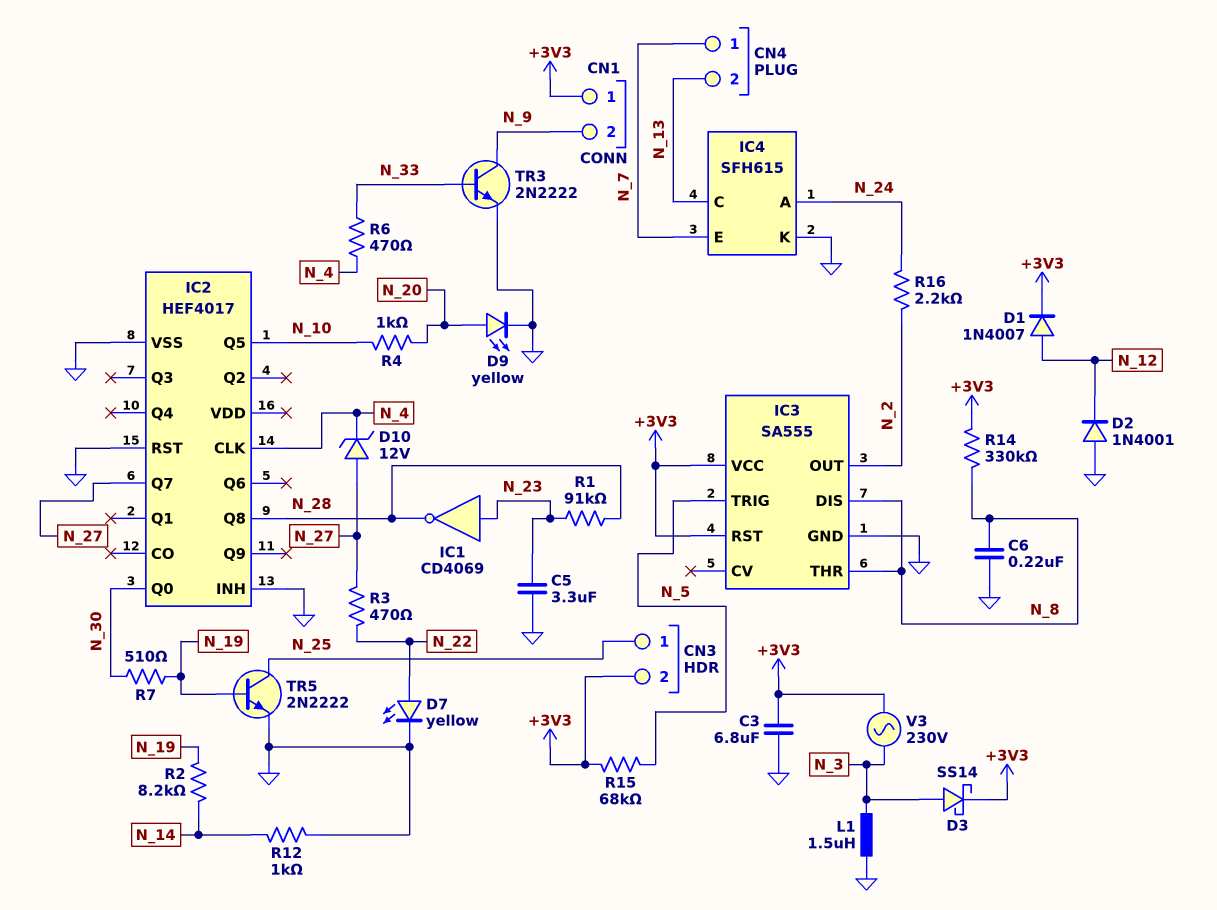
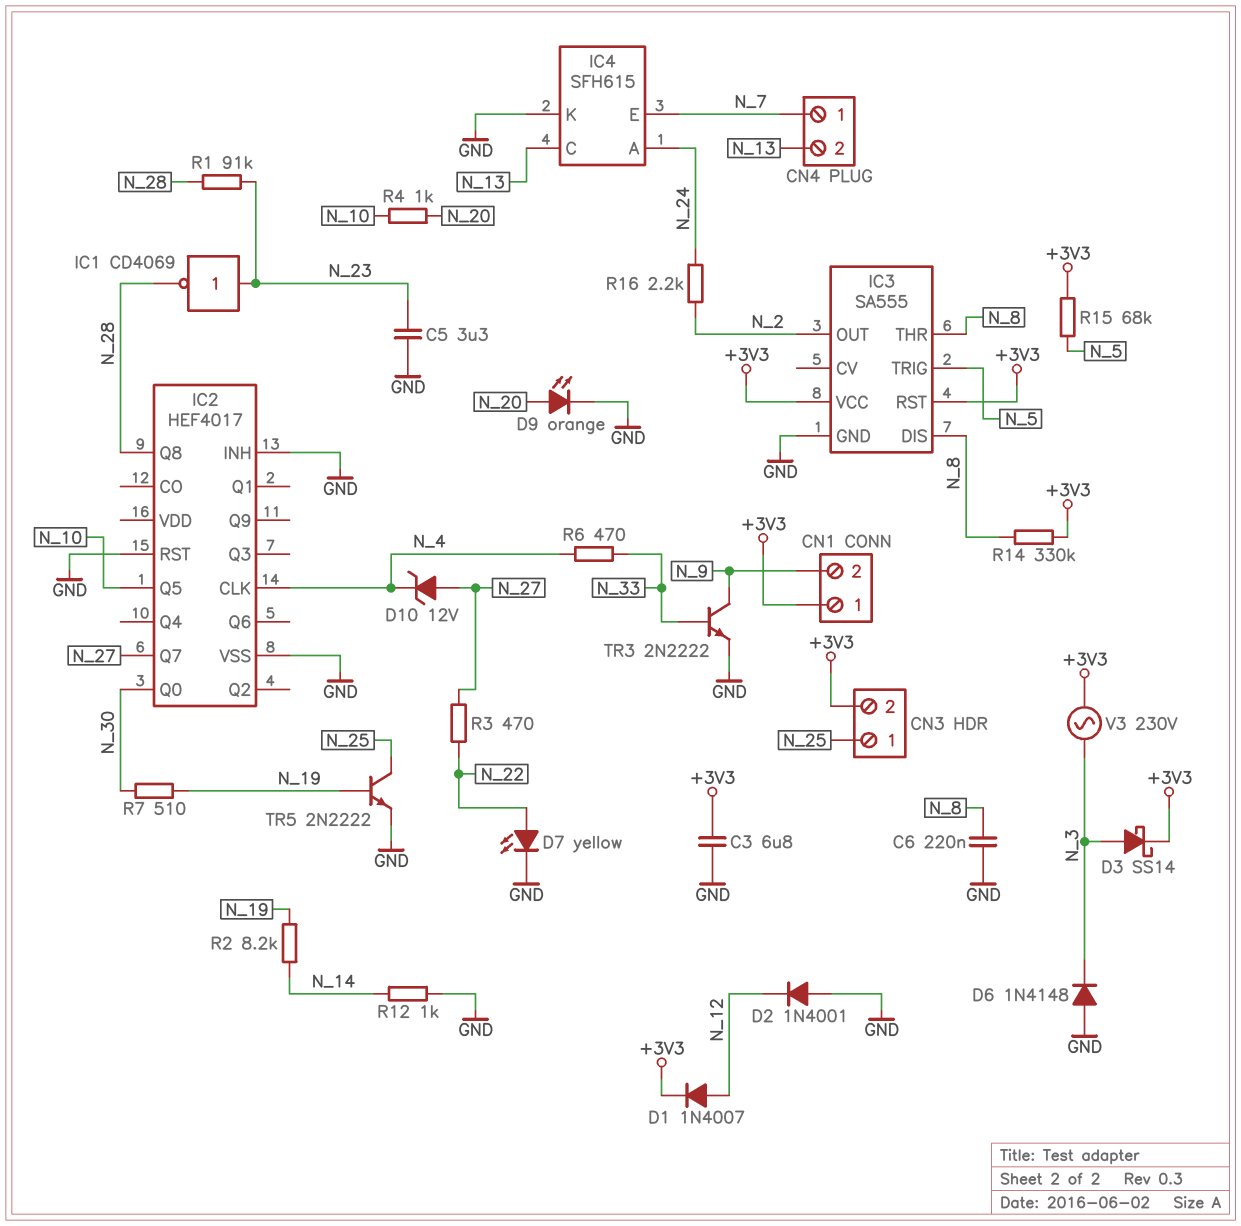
D6: none -> diode 1N4148 (A GND, K N_3)
D9: LED yellow (A N_20, K GND) -> LED orange (A N_20, K GND)
L1: 1.5uH (GND, N_3) -> none

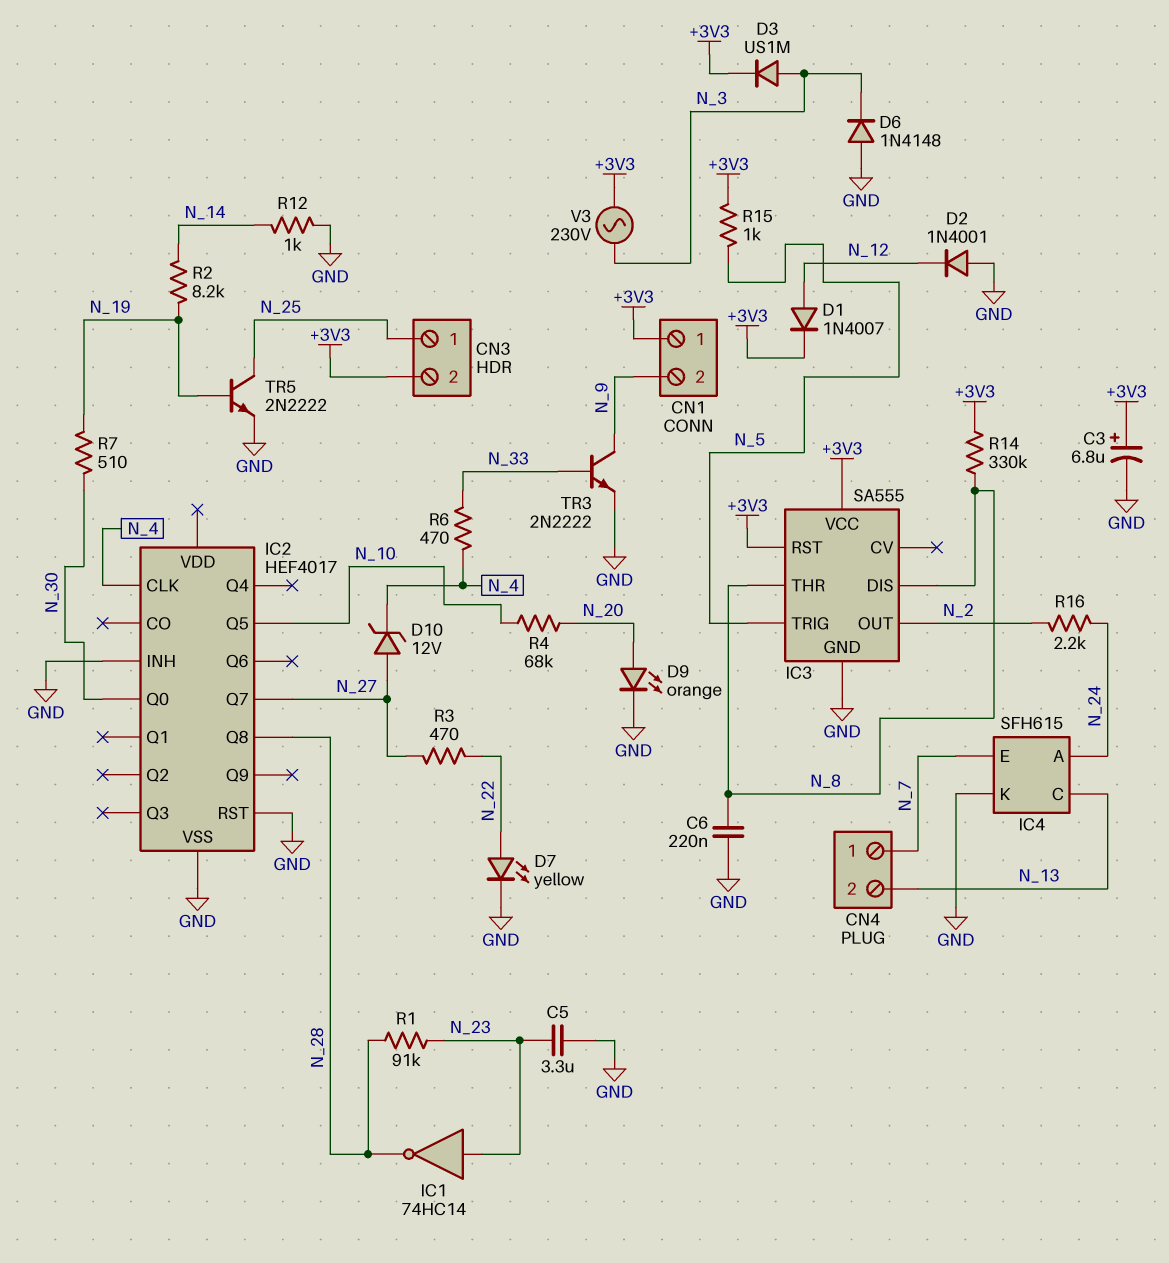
C3: 6.8uF (+3V3, GND) -> 6.8uF (plus +3V3, minus GND)
D3: schottky SS14 (A N_3, K +3V3) -> diode US1M (A N_3, K +3V3)
IC1: NOT CD4069 (in N_23, out N_28) -> NOT 74HC14 (in N_23, out N_28)
R4: 1k (N_10, N_20) -> 68k (N_10, N_20)
R15: 68k (+3V3, N_5) -> 1k (+3V3, N_5)

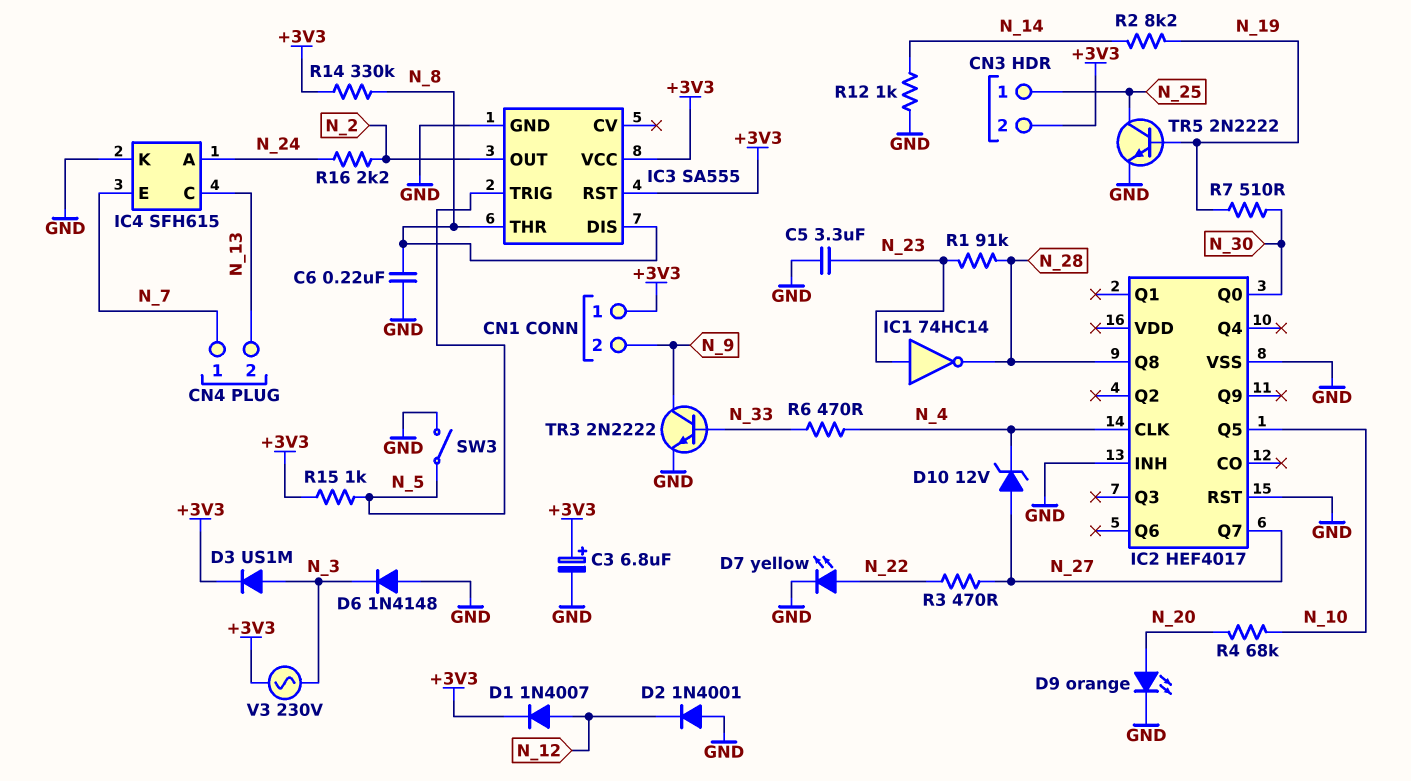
SW3: none -> switch (GND, N_5)

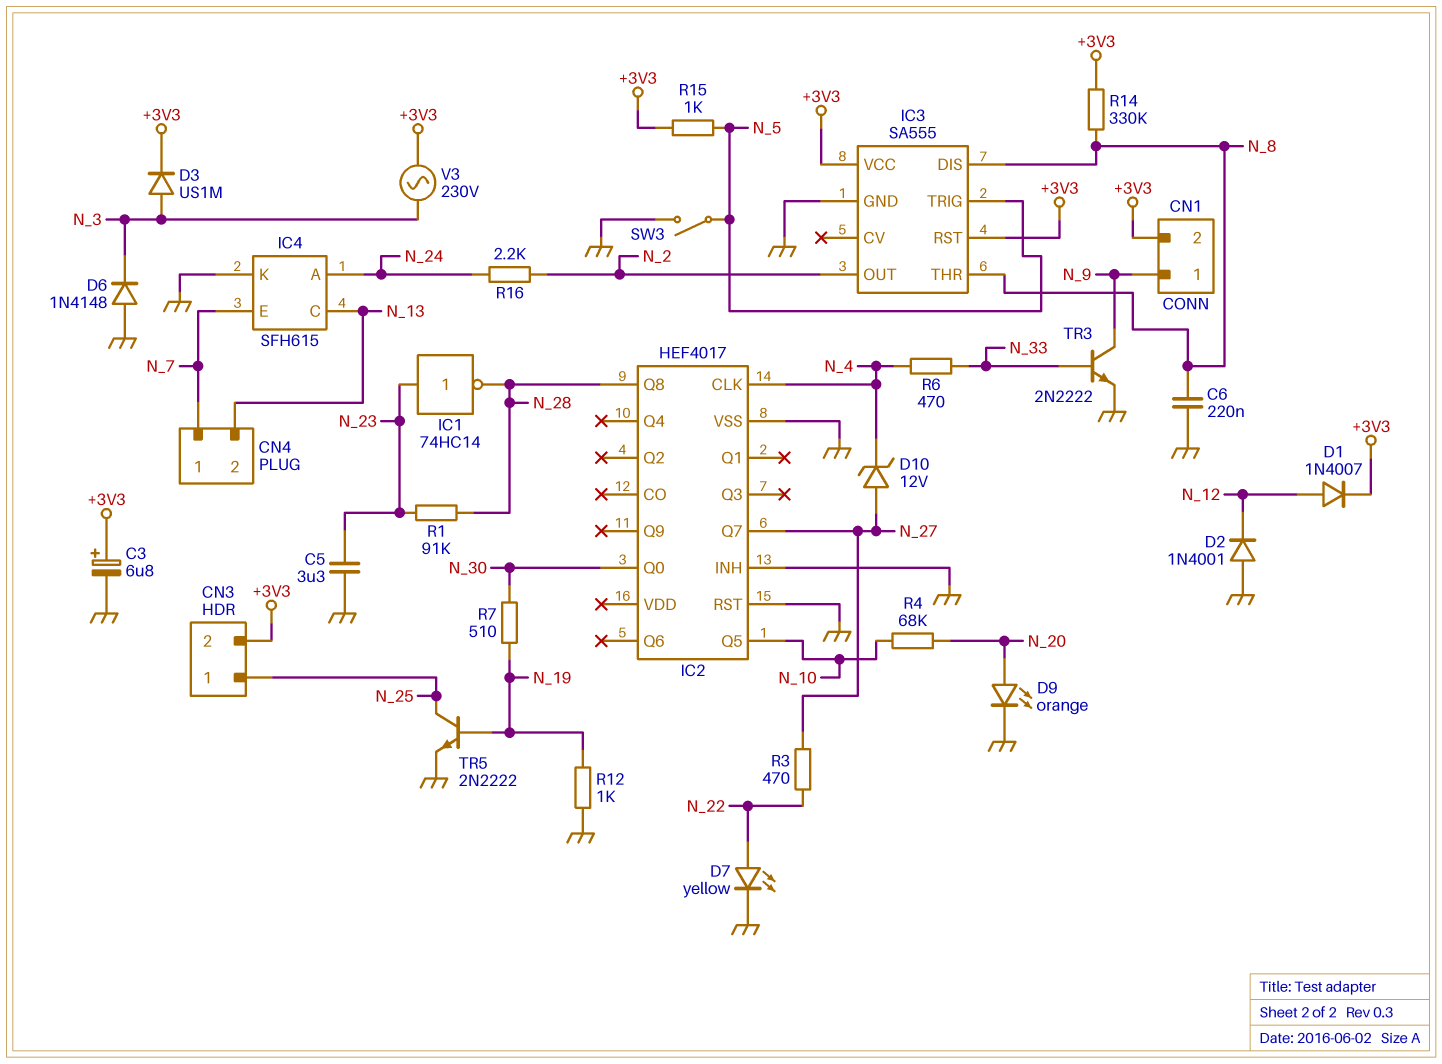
CN1 pin 1: +3V3 -> N_9
CN1 pin 2: N_9 -> +3V3
R2: 8.2k (N_14, N_19) -> none
R12: 1k (GND, N_14) -> 1k (GND, N_19)

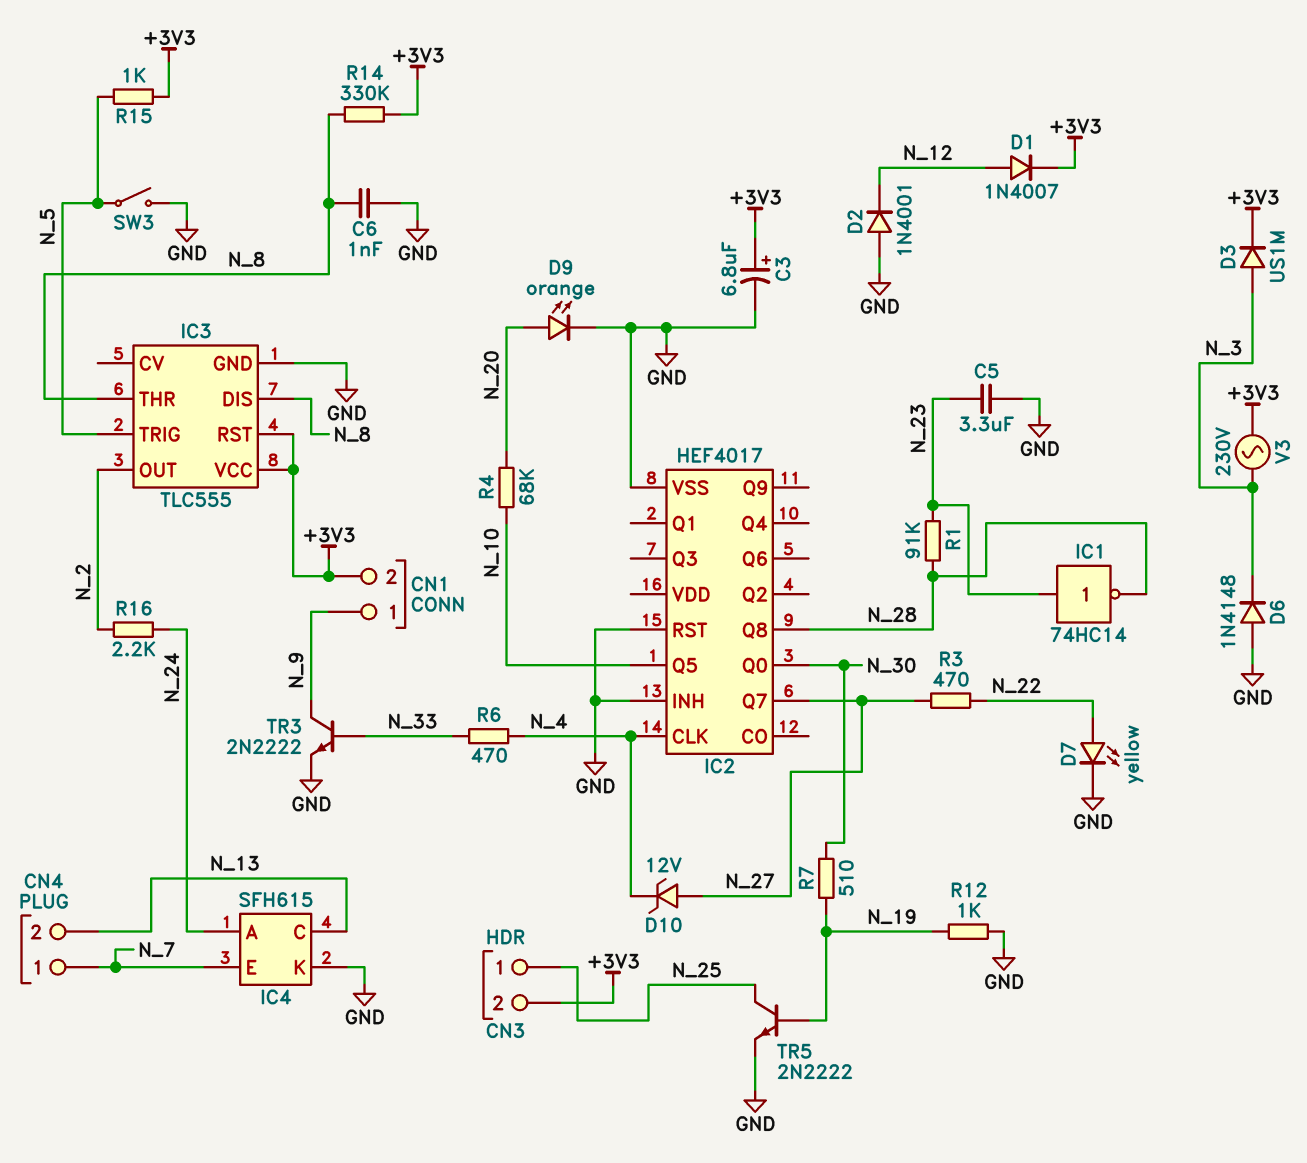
C6: 220nF (GND, N_8) -> 1nF (GND, N_8)
IC3: SA555 -> TLC555

